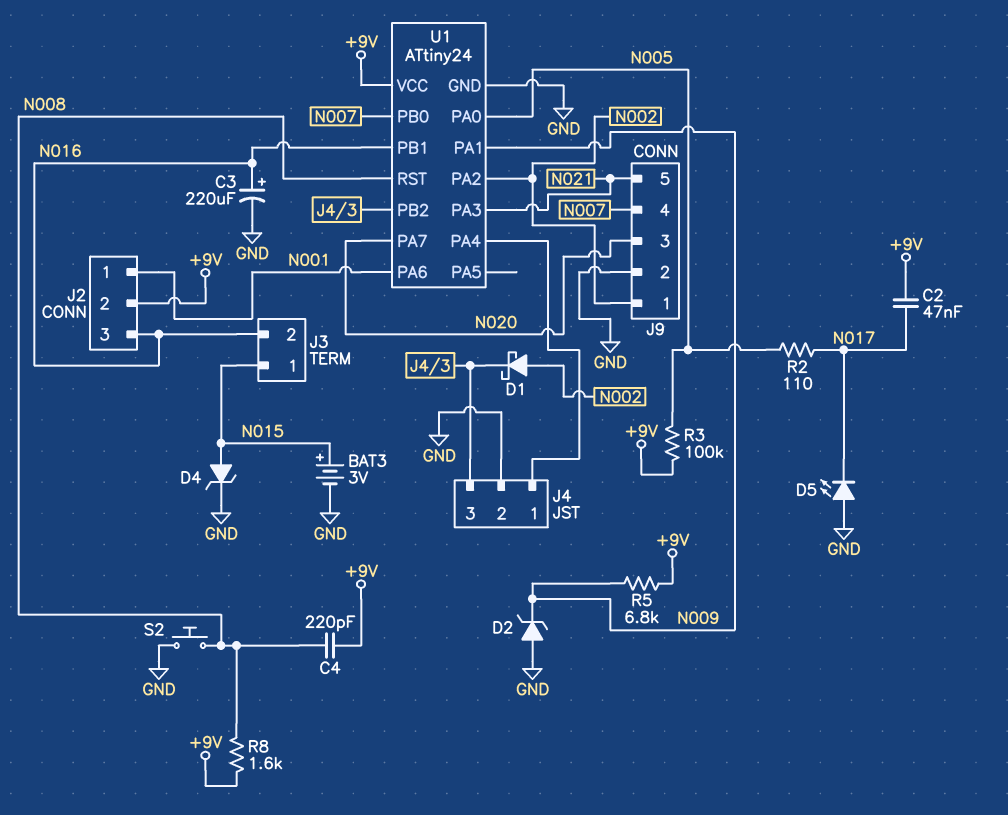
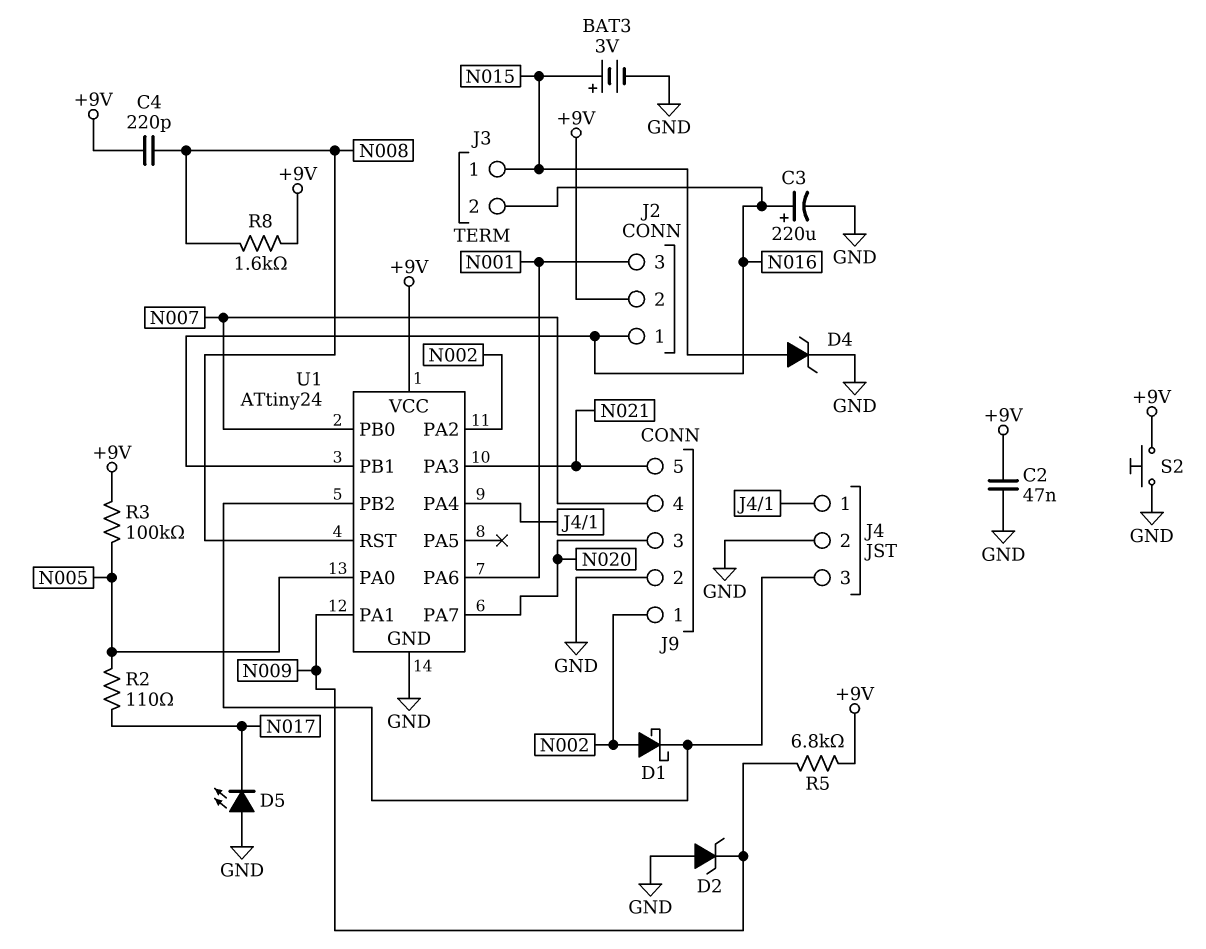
C2: 47nF (+9V, N017) -> 47nF (+9V, GND)
J2 pin 1: N001 -> N016
J2 pin 3: N016 -> N001
S2: button (GND, N008) -> button (+9V, GND)

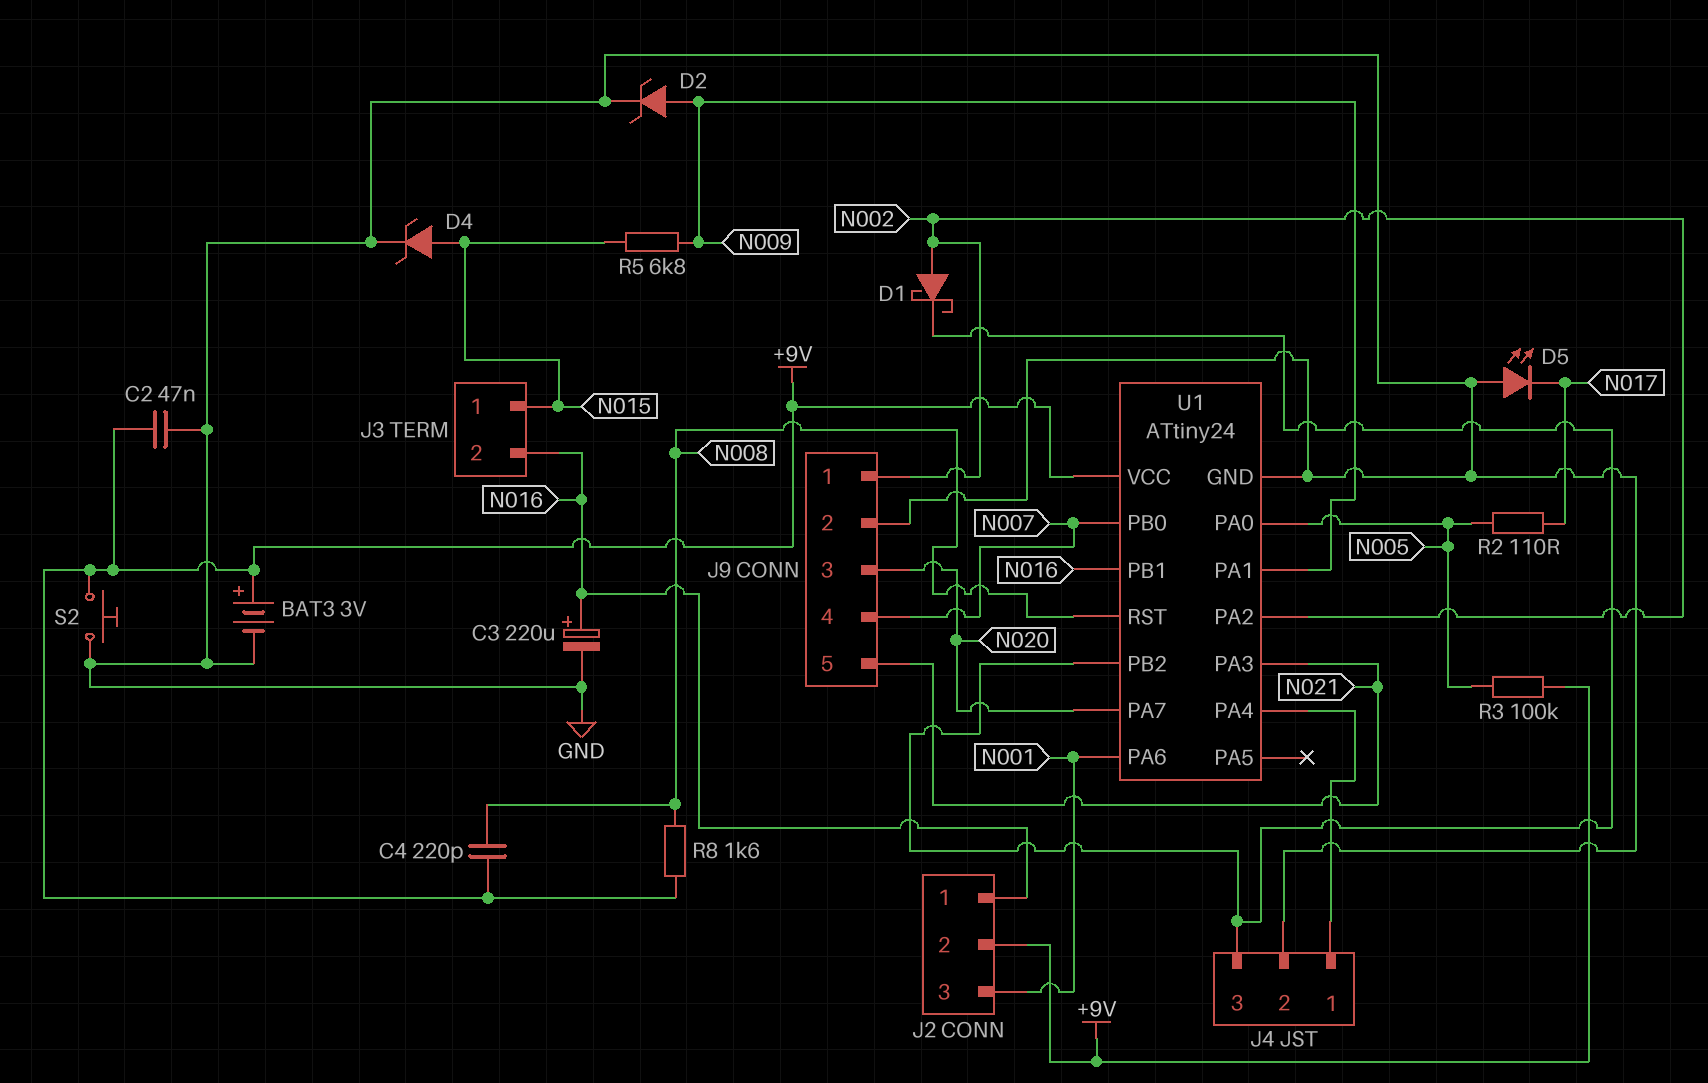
BAT3: 3V (plus N015, minus GND) -> 3V (plus +9V, minus GND)
D2: zener (A GND, K N009) -> zener (A N009, K GND)
R5: 6.8k (+9V, N009) -> 6.8k (N009, N015)

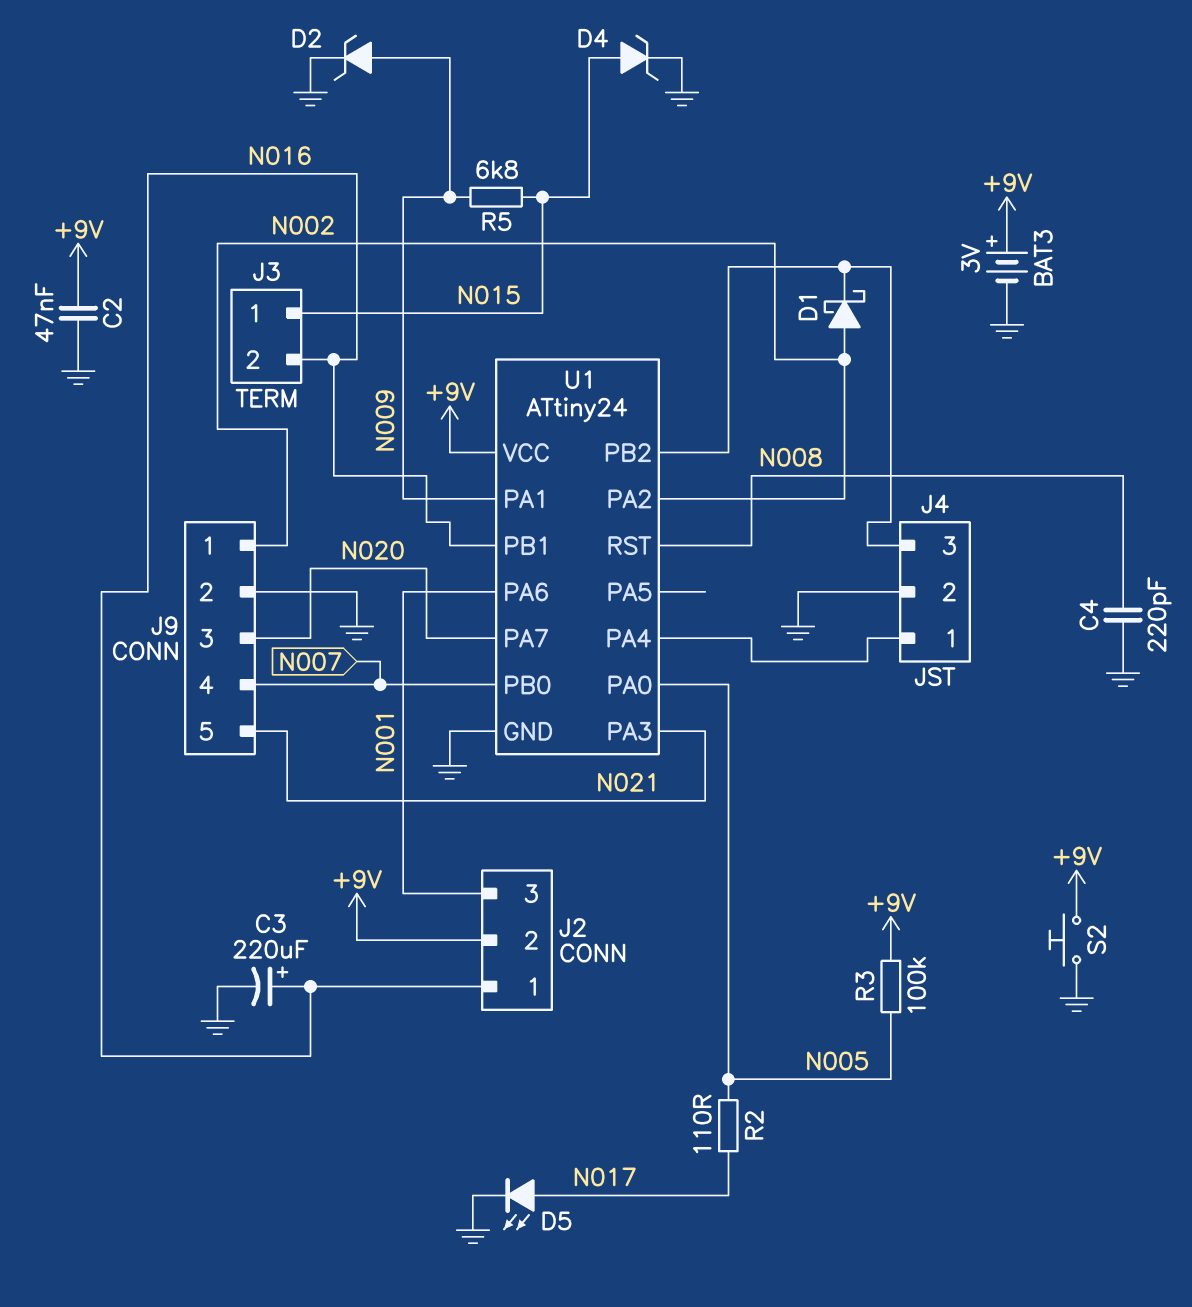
C4: 220pF (+9V, N008) -> 220pF (GND, N008)
D5: LED (A GND, K N017) -> LED (A N017, K GND)
R8: 1.6k (+9V, N008) -> none

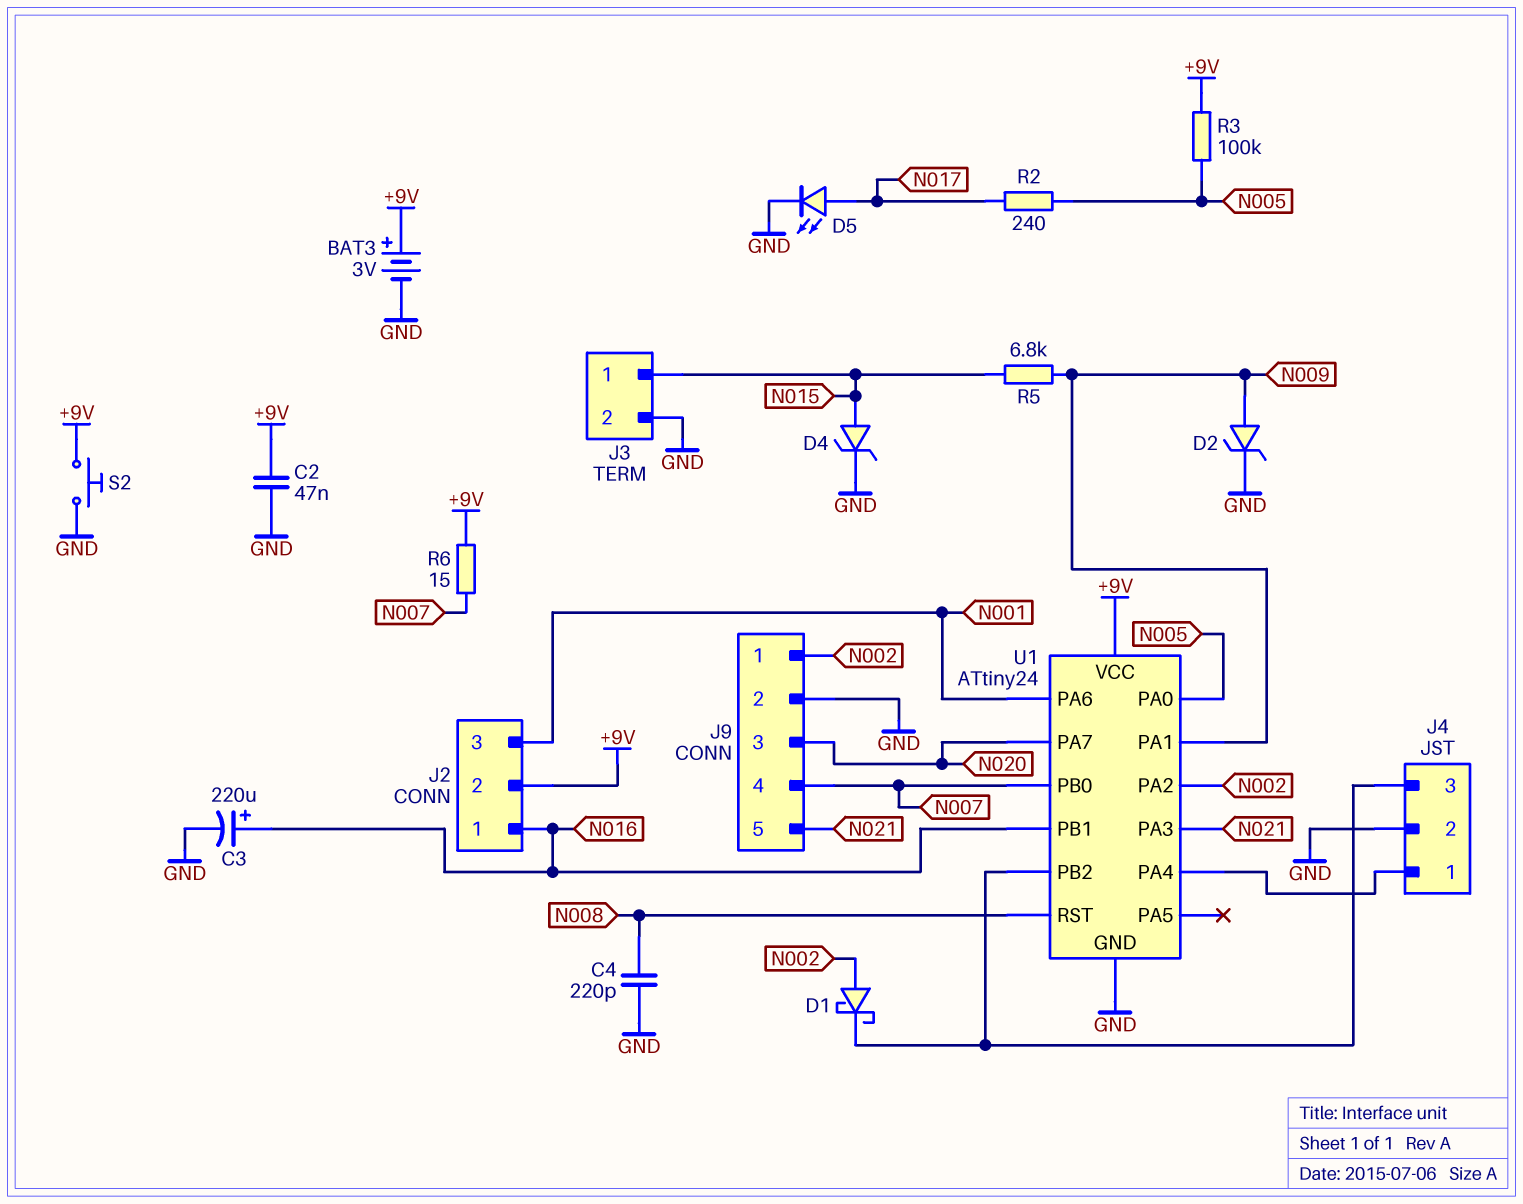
J3 pin 2: N016 -> GND
R2: 110 (N005, N017) -> 240 (N005, N017)
R6: none -> 15 (+9V, N007)

